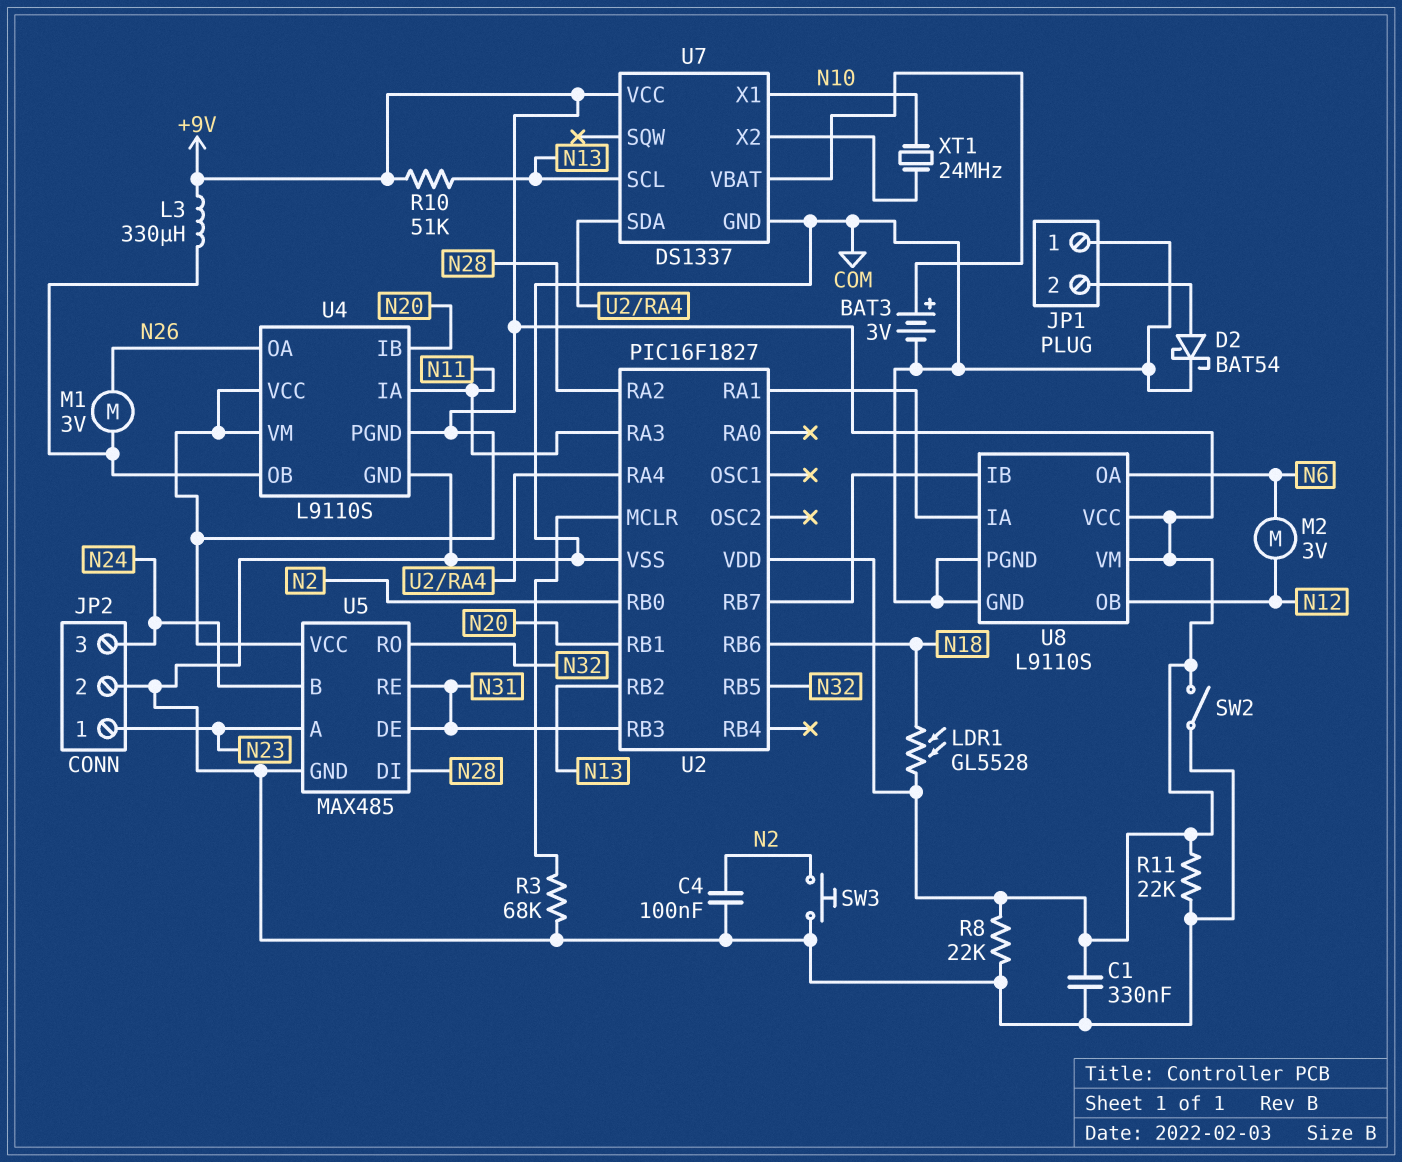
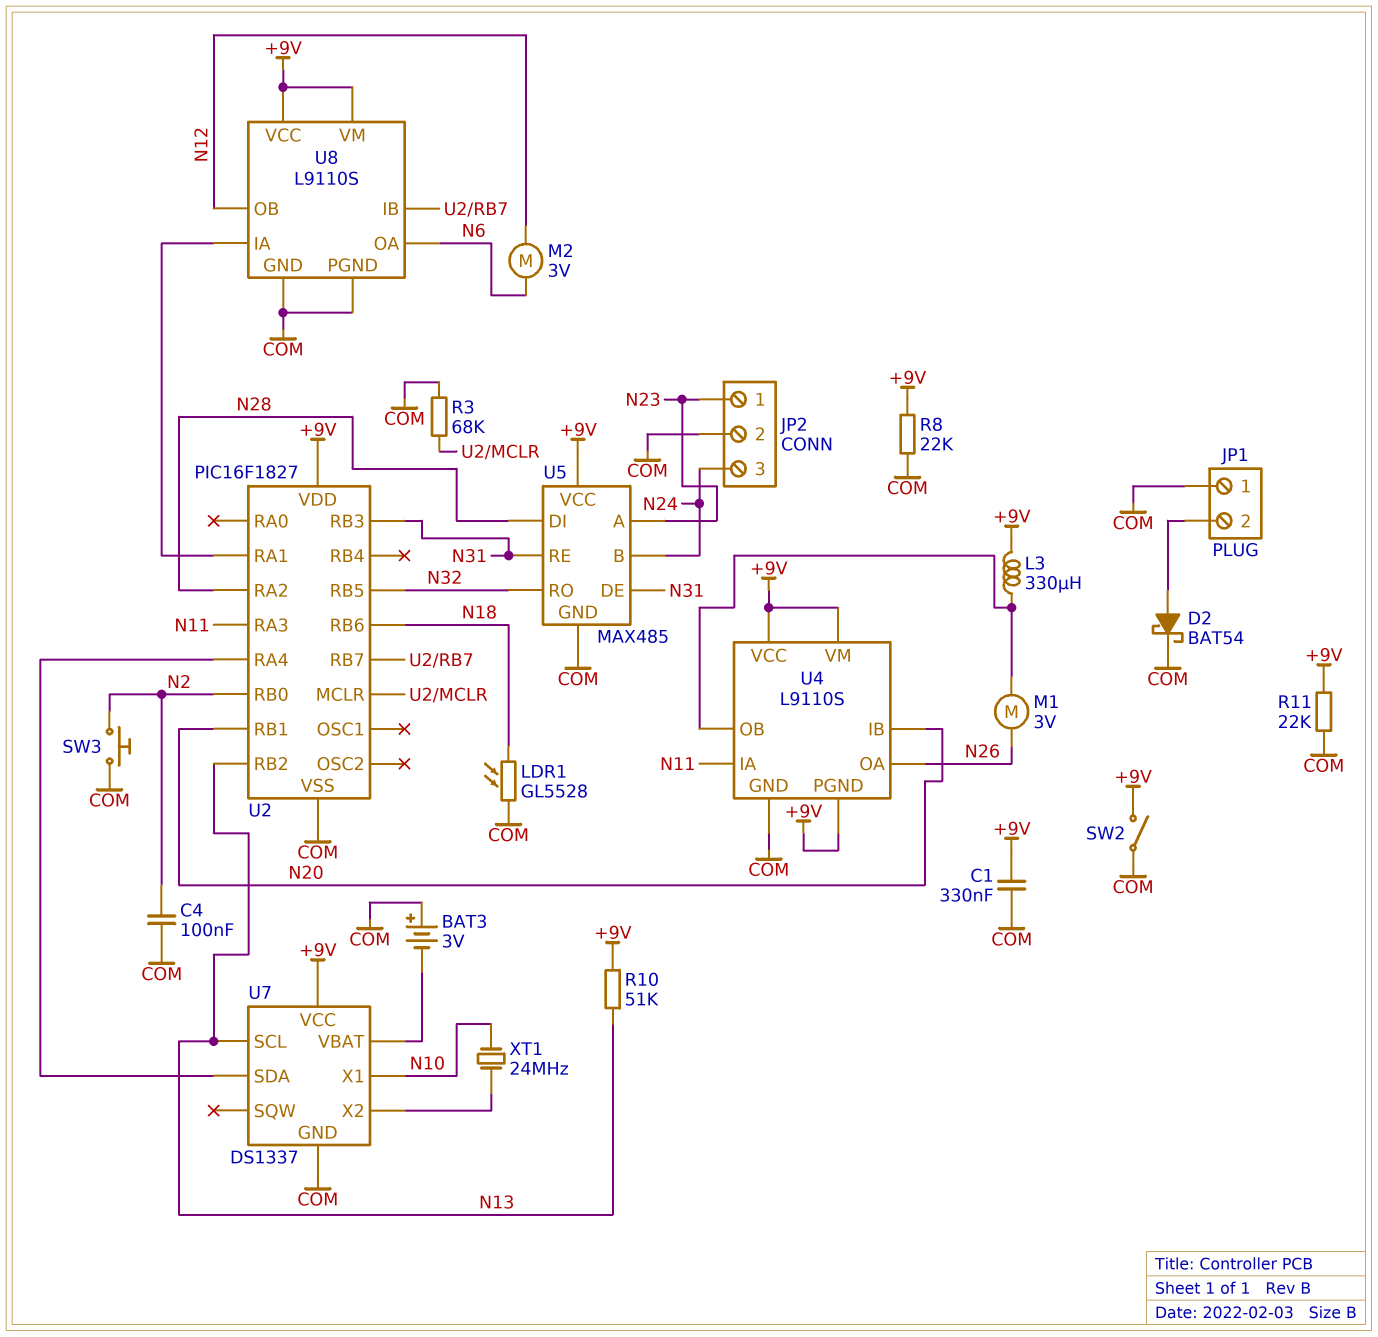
BAT3: 3V (plus U7/VBAT, minus COM) -> 3V (plus COM, minus U7/VBAT)
LDR1: GL5528 (+9V, N18) -> GL5528 (COM, N18)

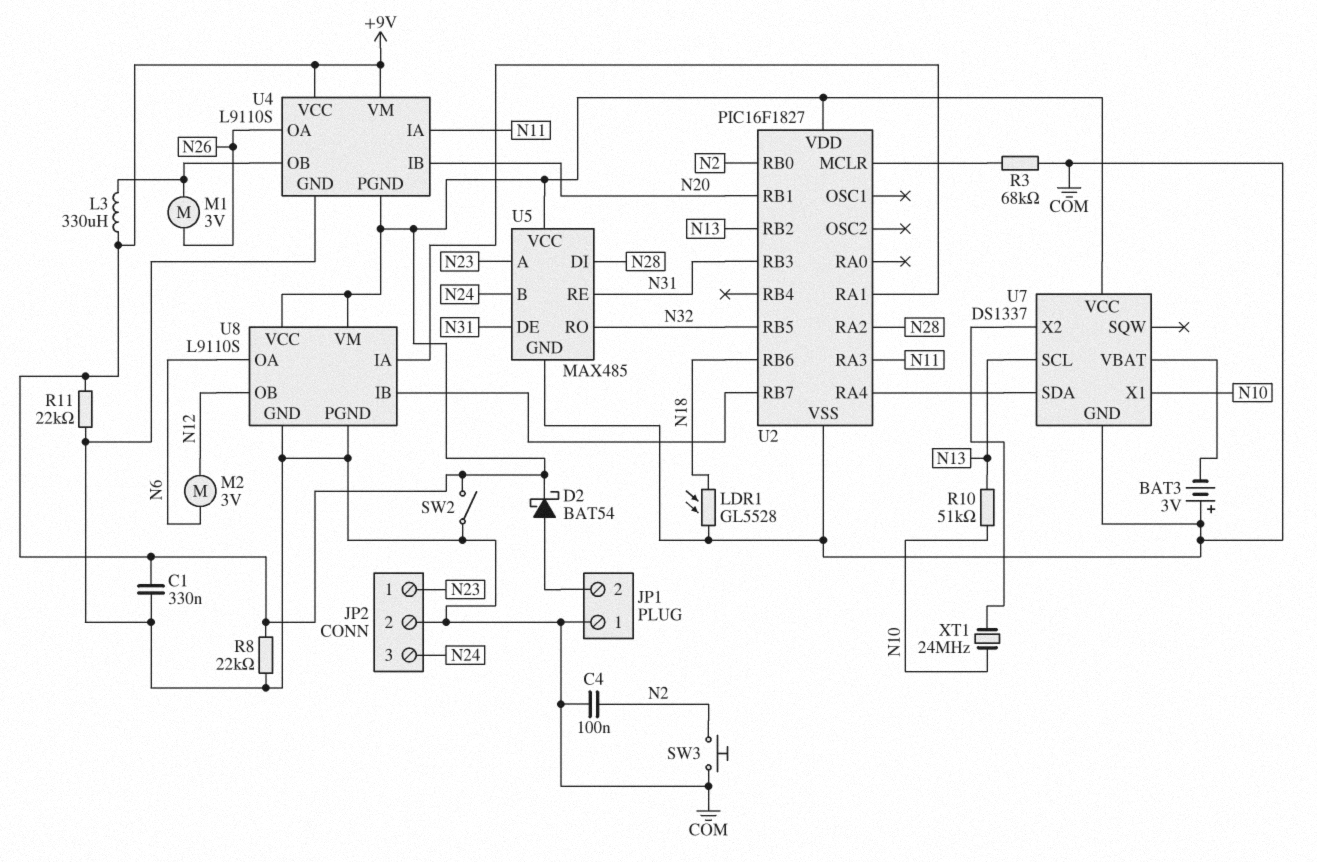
D2: schottky BAT54 (A JP1/2, K COM) -> schottky BAT54 (A JP1/2, K +9V)
R10: 51k (+9V, N13) -> 51k (N10, N13)

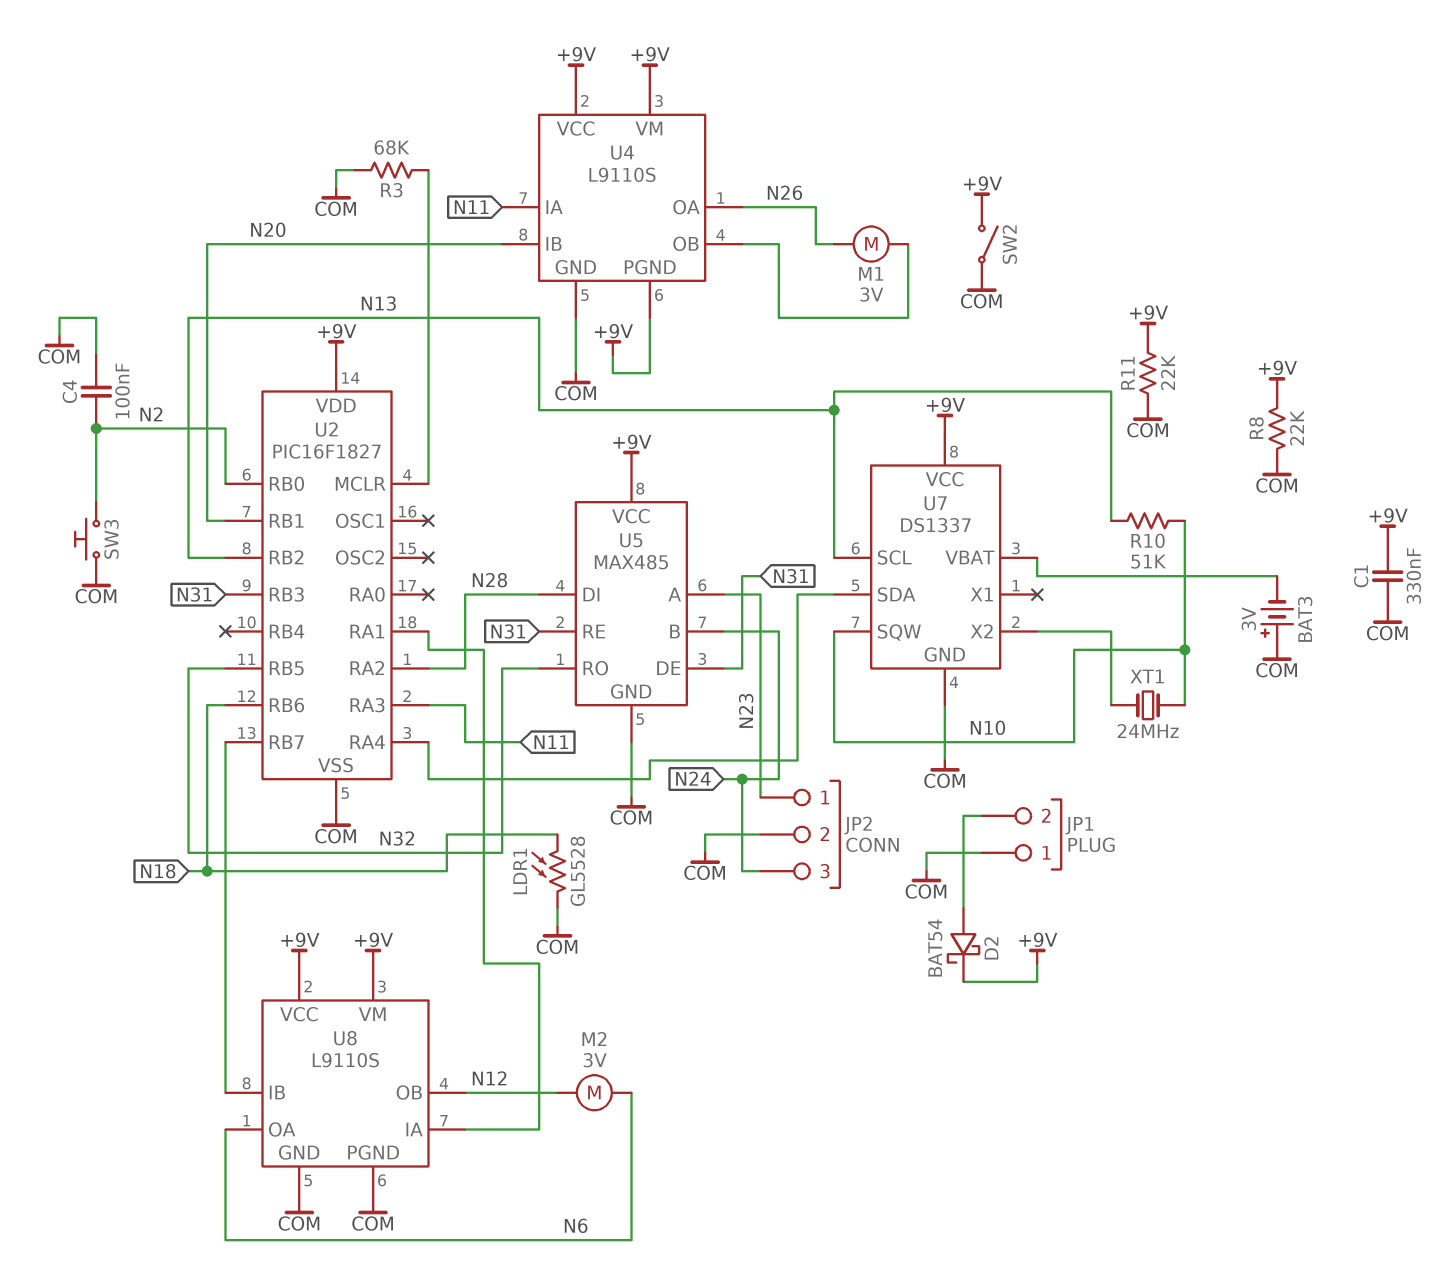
L3: 330uH (+9V, U4/OB) -> none
U7 pin SQW: none -> N10
U7 pin X1: N10 -> none

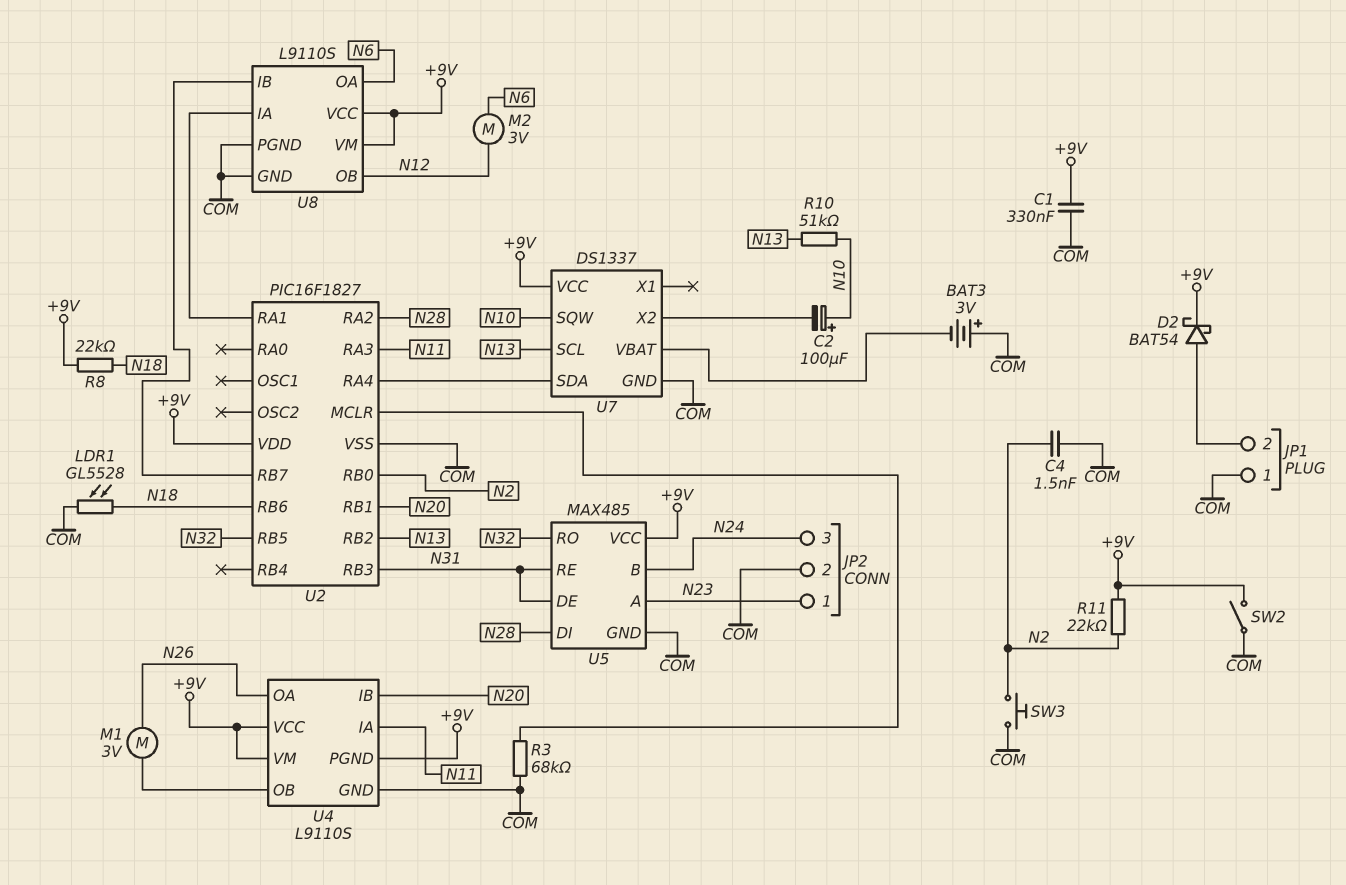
C2: none -> 100uF (plus N10, minus U7/X2)
C4: 100nF (COM, N2) -> 1.5nF (COM, N2)
R8: 22k (+9V, COM) -> 22k (+9V, N18)
R11: 22k (+9V, COM) -> 22k (+9V, N2)
XT1: 24MHz (N10, U7/X2) -> none

